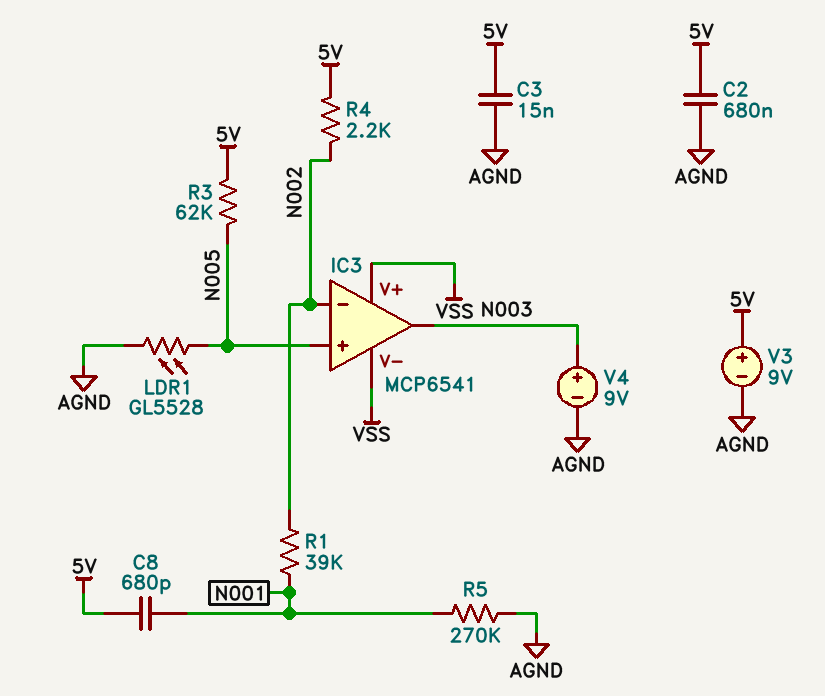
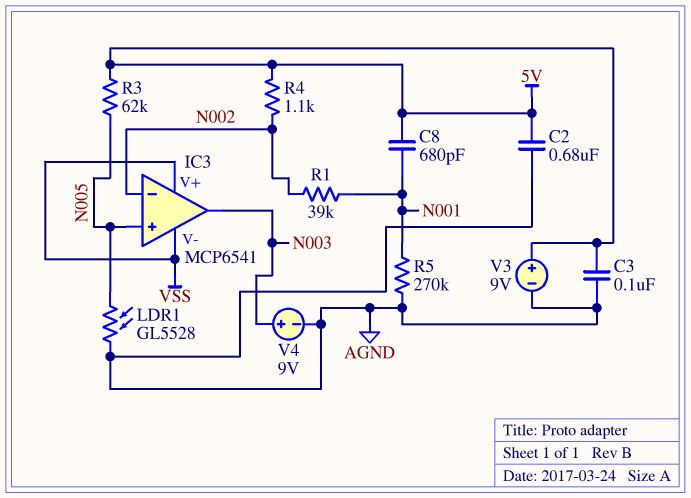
C3: 15nF (5V, AGND) -> 100nF (5V, AGND)
R4: 2.2k (5V, N002) -> 1.1k (5V, N002)

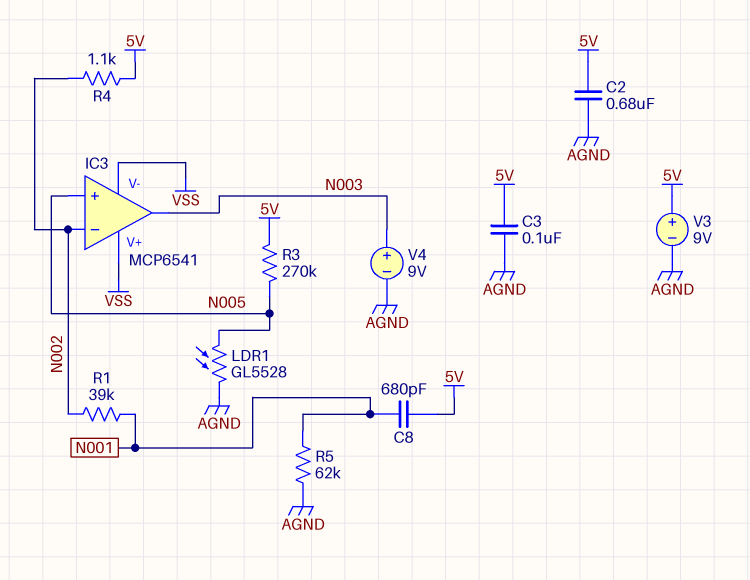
R3: 62k (5V, N005) -> 270k (5V, N005)
R5: 270k (AGND, N001) -> 62k (AGND, N001)

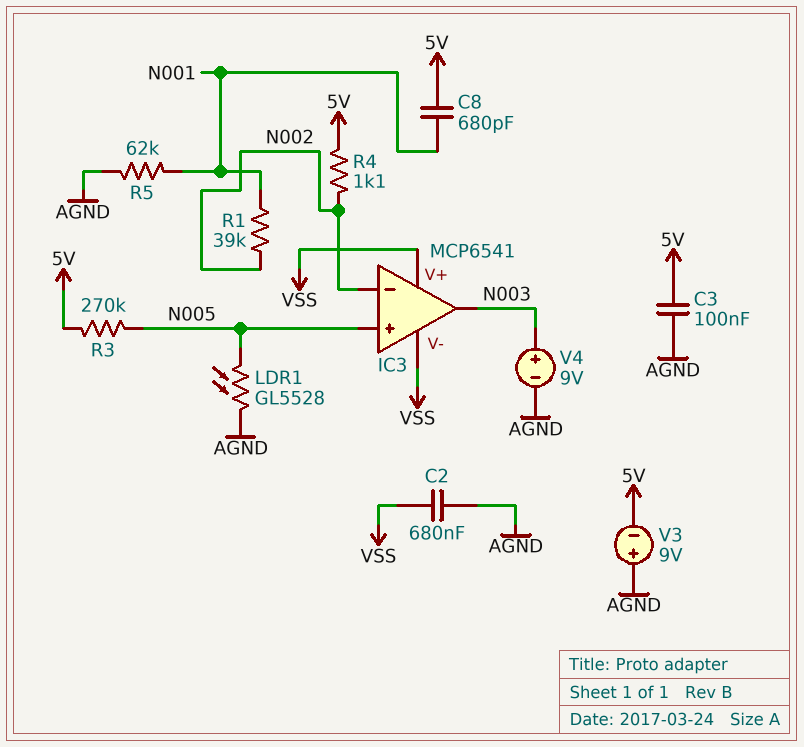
C2: 680nF (5V, AGND) -> 680nF (AGND, VSS)
V3: 9V (plus 5V, minus AGND) -> 9V (plus AGND, minus 5V)

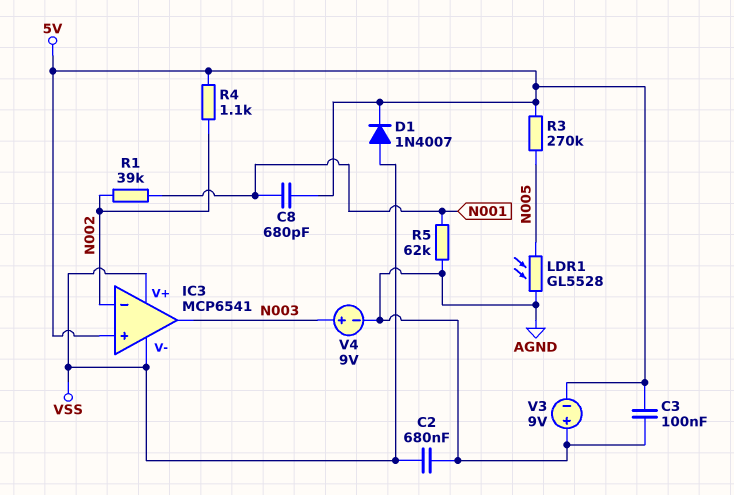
D1: none -> diode 1N4007 (A VSS, K 5V)
IC3 pin in+: N005 -> 5V

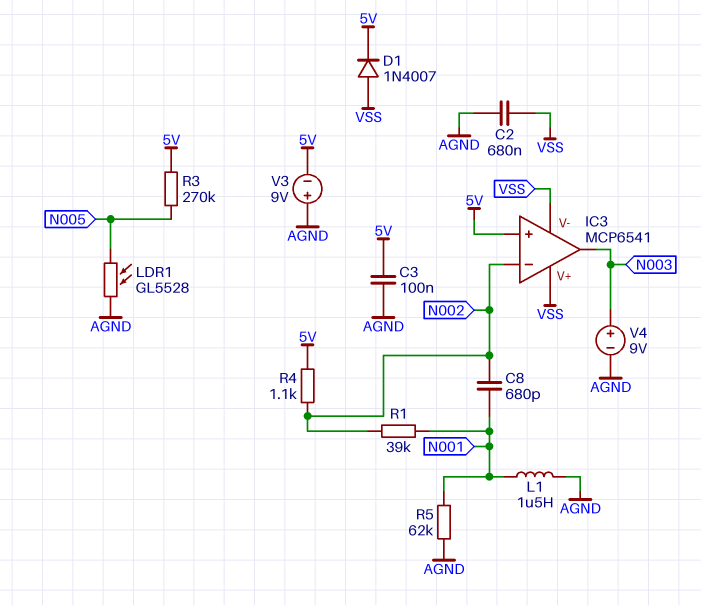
C8: 680pF (5V, N001) -> 680pF (N001, N002)
L1: none -> 1.5uH (AGND, N001)

